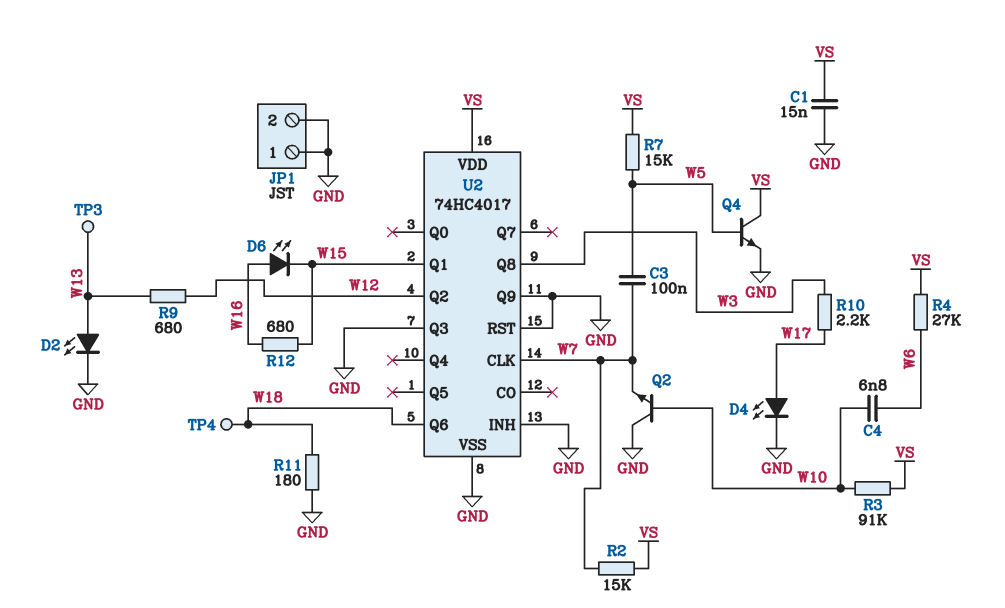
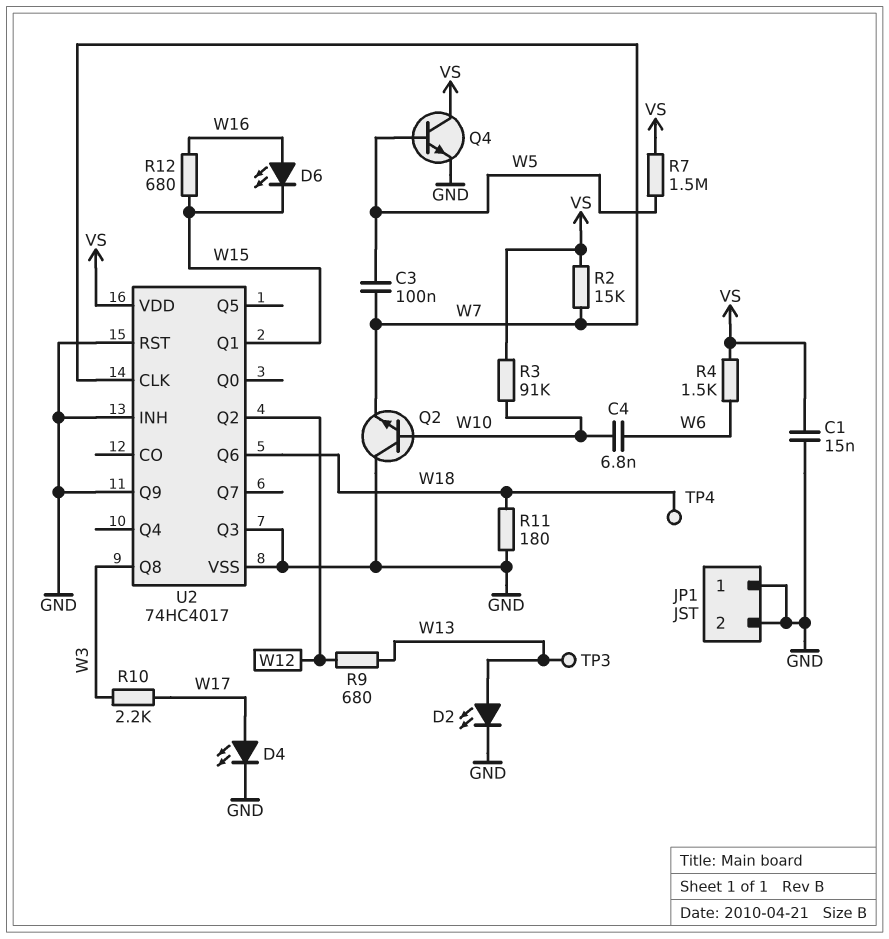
R4: 27k (VS, W6) -> 1.5k (VS, W6)
R7: 15k (VS, W5) -> 1.5M (VS, W5)

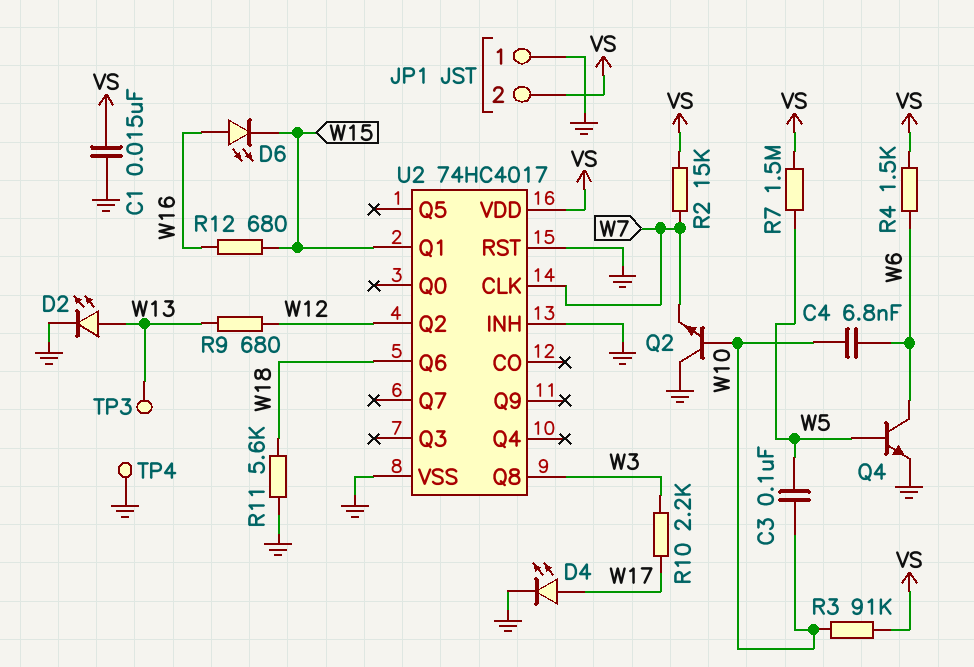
C3: 100nF (W5, W7) -> 100nF (W5, W10)
JP1 pin 2: GND -> VS
Q4: NPN (B W5, C VS, E GND) -> NPN (B W5, C W6, E GND)
R11: 180 (GND, W18) -> 5.6k (GND, W18)
TP4: test point (W18) -> test point (GND)
U2 pin Q3: GND -> none
U2 pin Q9: GND -> none

